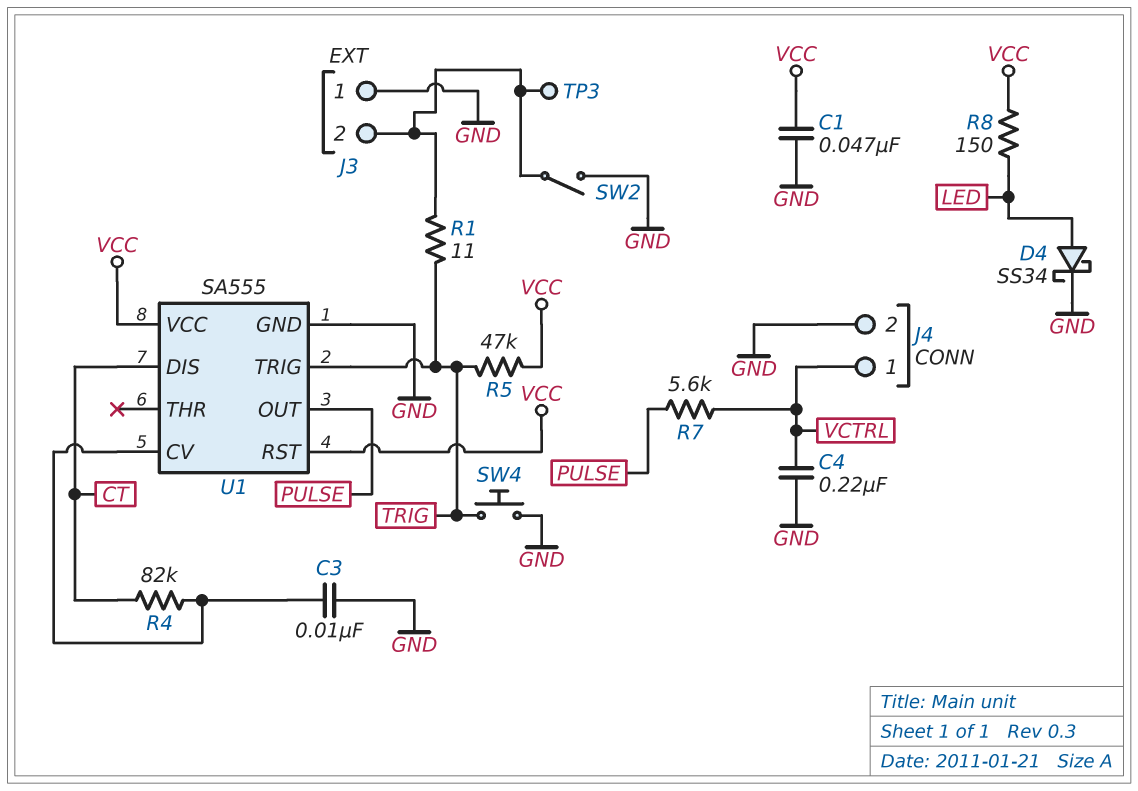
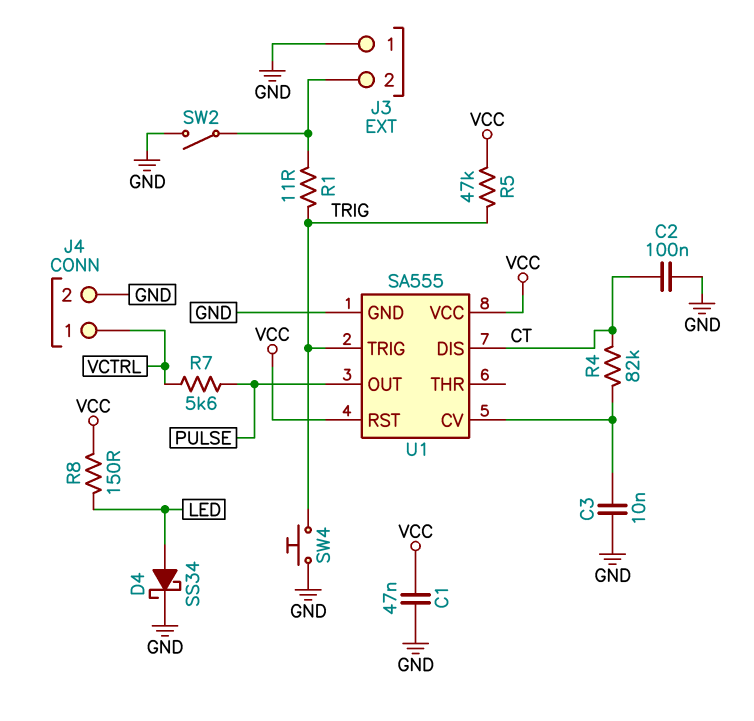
C2: none -> 100nF (CT, GND)
C4: 220nF (GND, VCTRL) -> none
TP3: test point (J3/2) -> none

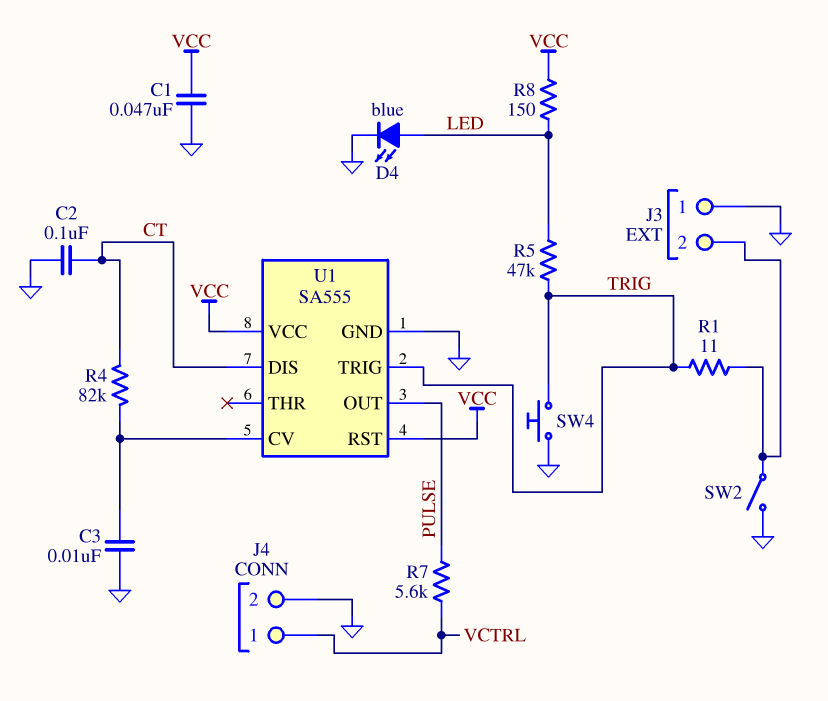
D4: schottky SS34 (A LED, K GND) -> LED blue (A LED, K GND)
R5: 47k (TRIG, VCC) -> 47k (LED, TRIG)

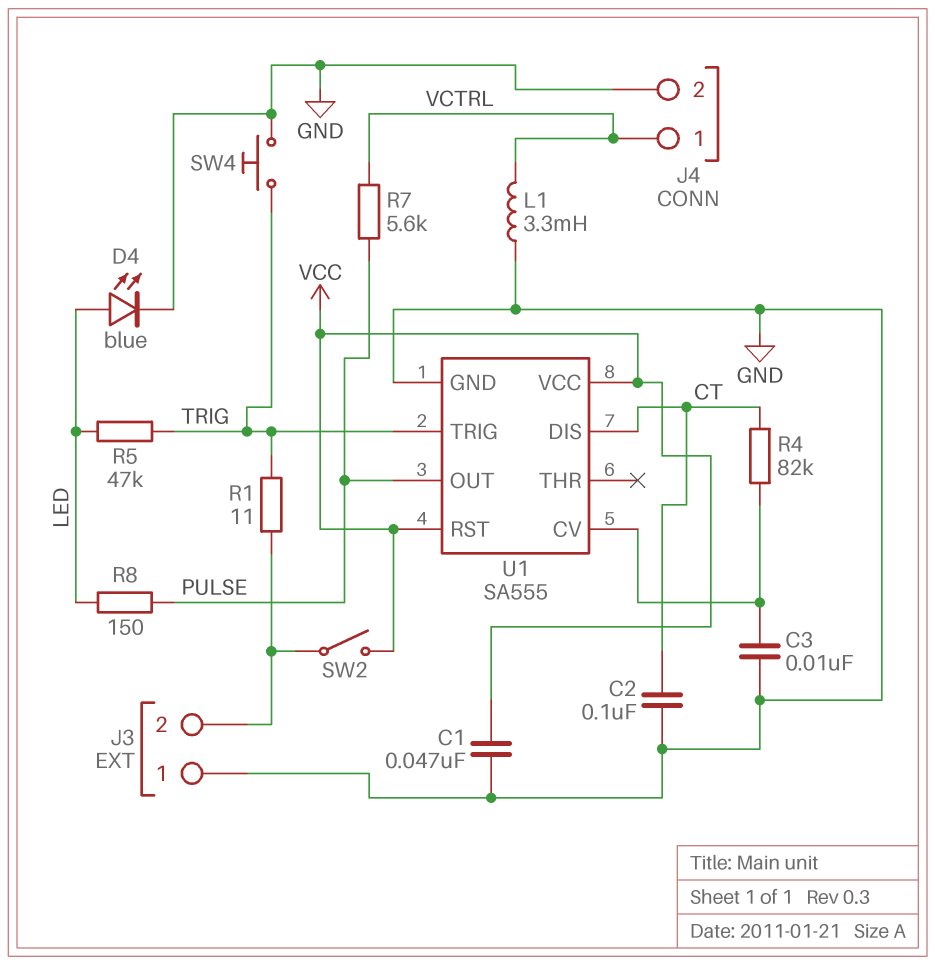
L1: none -> 3.3mH (GND, VCTRL)
R8: 150 (LED, VCC) -> 150 (LED, PULSE)
SW2: switch (GND, J3/2) -> switch (J3/2, VCC)

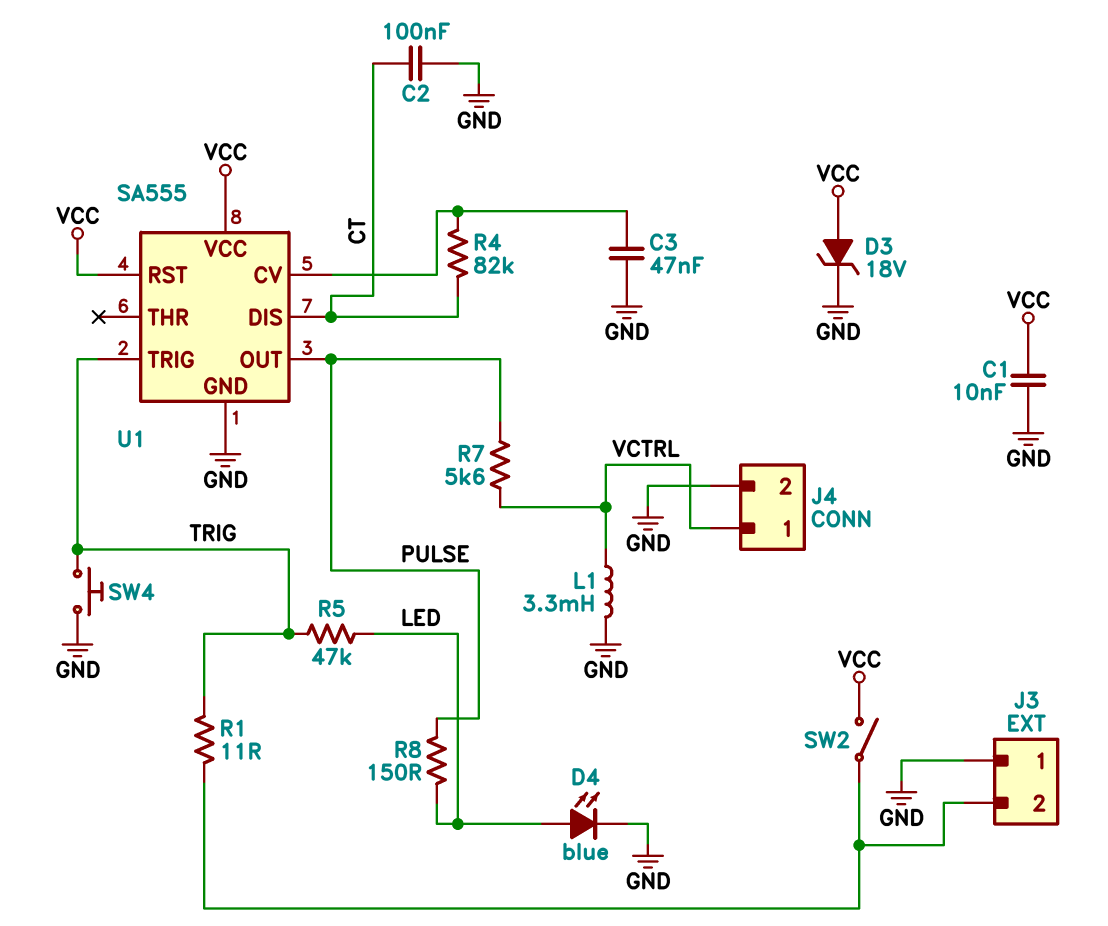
C1: 47nF (GND, VCC) -> 10nF (GND, VCC)
C3: 10nF (GND, U1/CV) -> 47nF (GND, U1/CV)
D3: none -> zener 18V (A VCC, K GND)

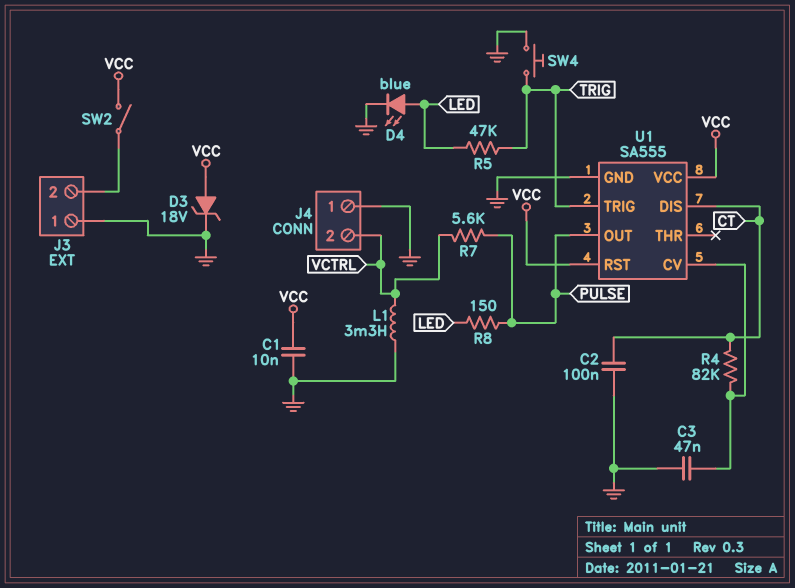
J4 pin 1: VCTRL -> GND
J4 pin 2: GND -> VCTRL
R1: 11 (J3/2, TRIG) -> none

